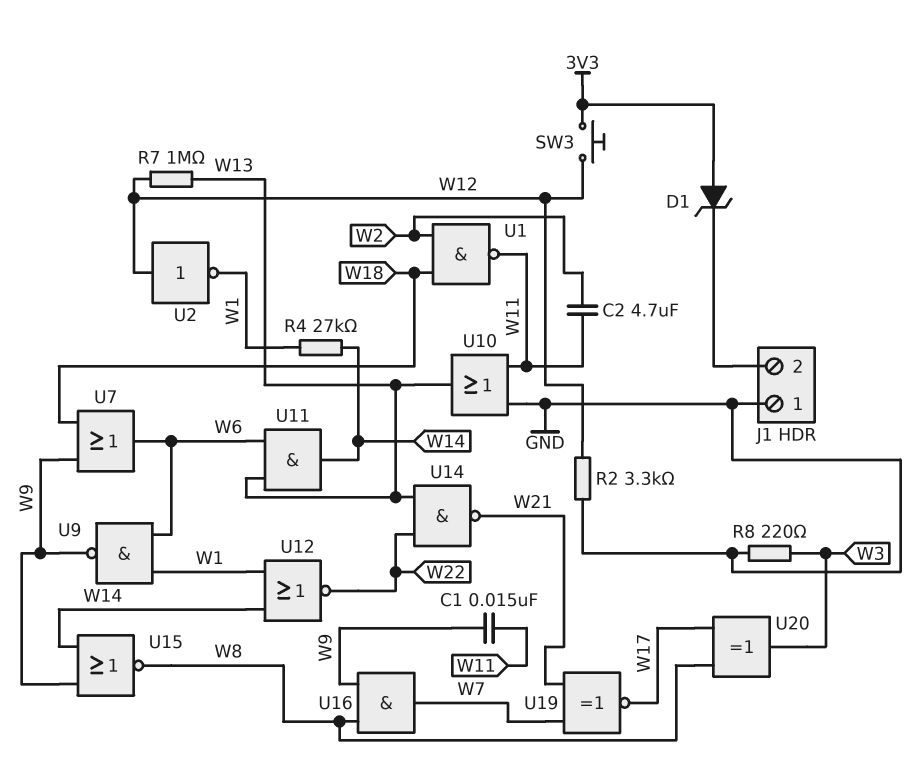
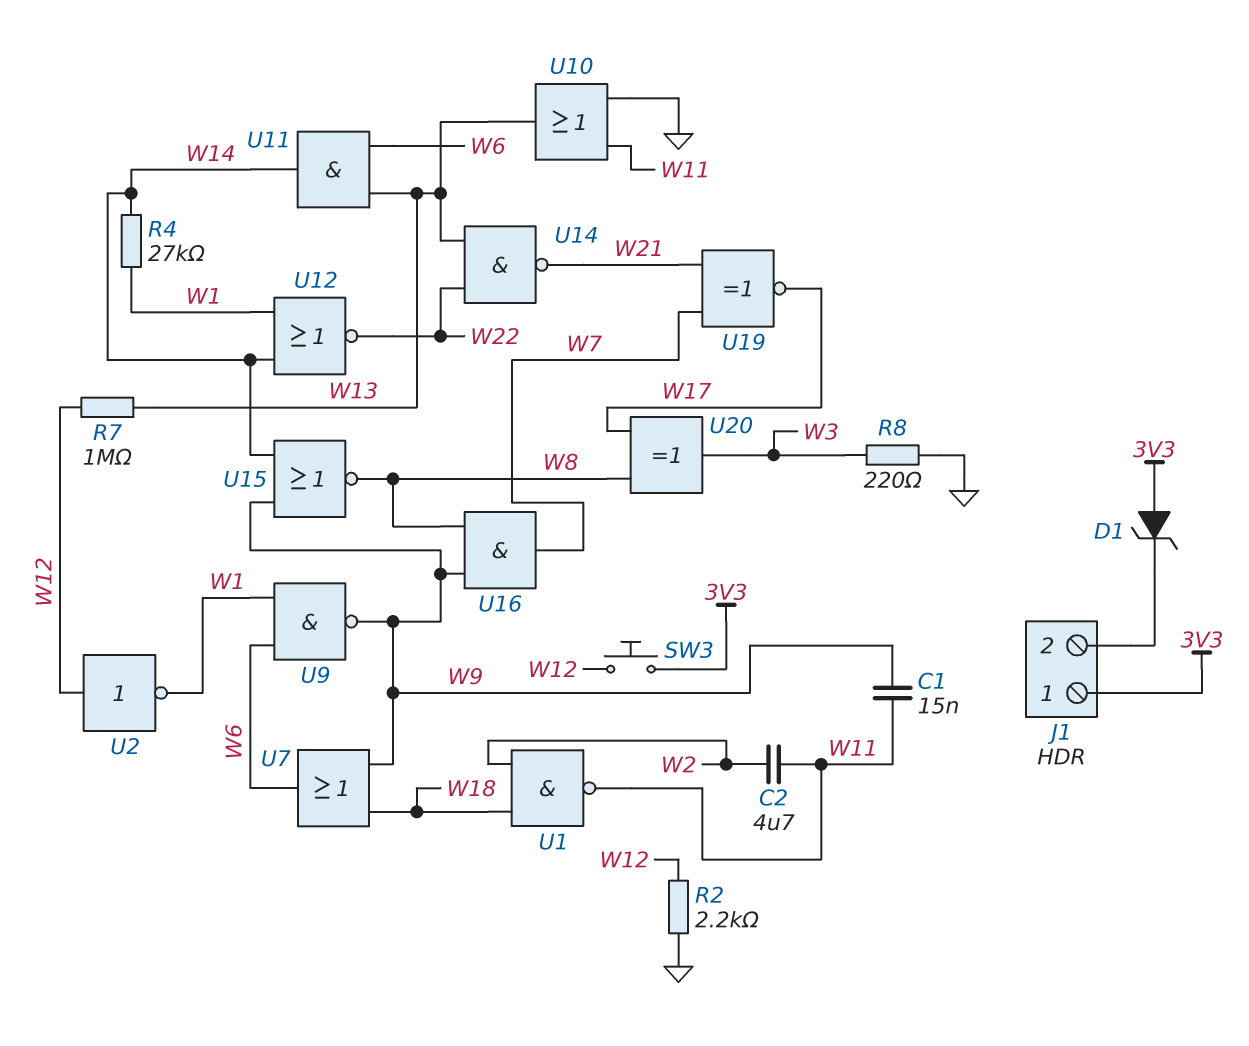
J1 pin 1: GND -> 3V3
R2: 3.3k (GND, W12) -> 2.2k (GND, W12)

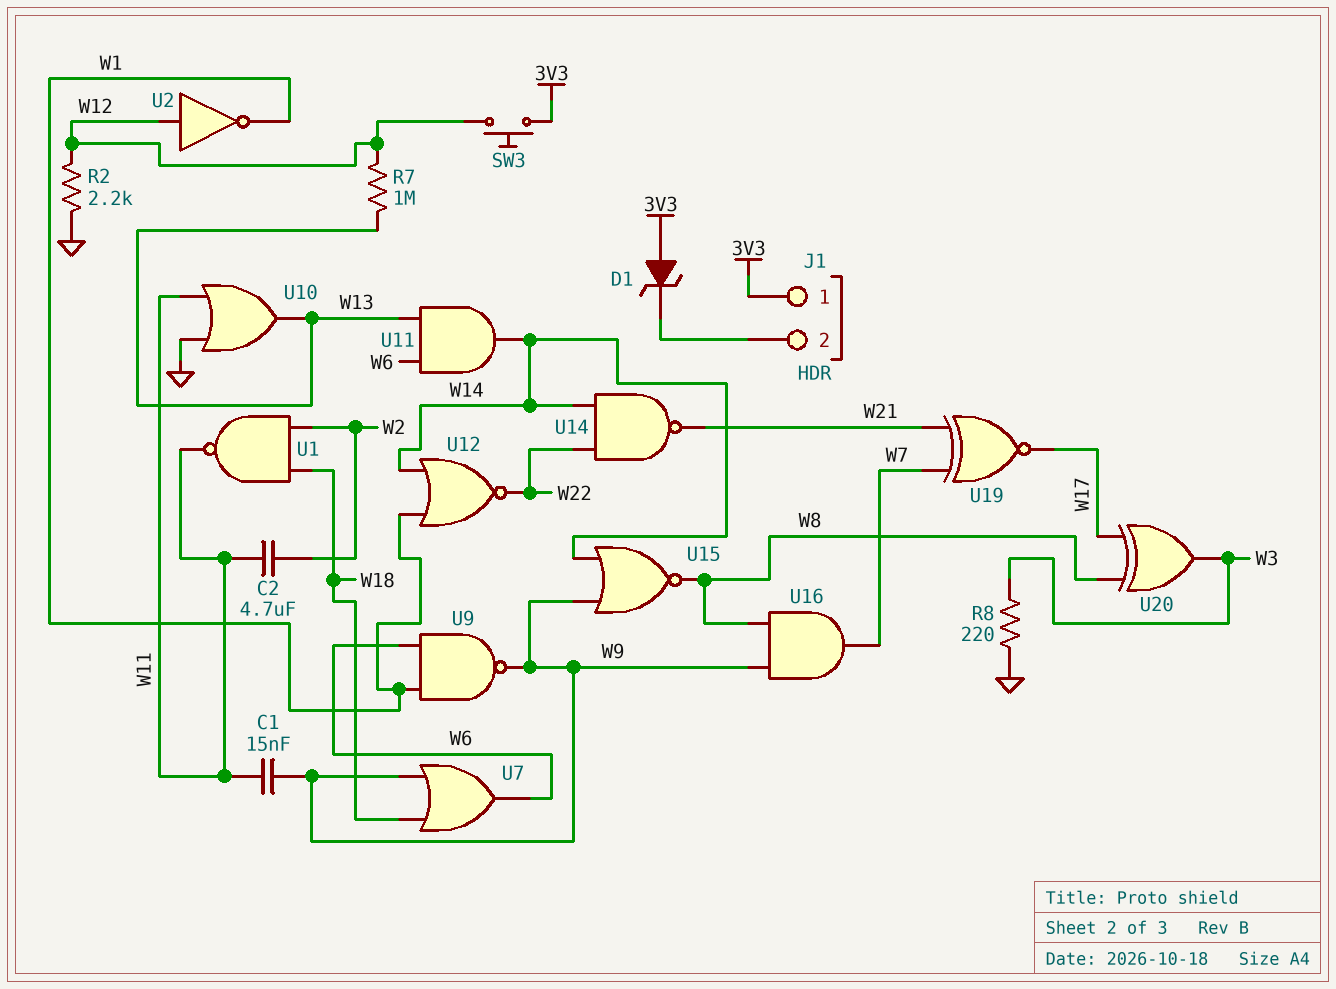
R4: 27k (W1, W14) -> none
U14: NAND (in W13, in W22, out W21) -> NAND (in W14, in W22, out W21)

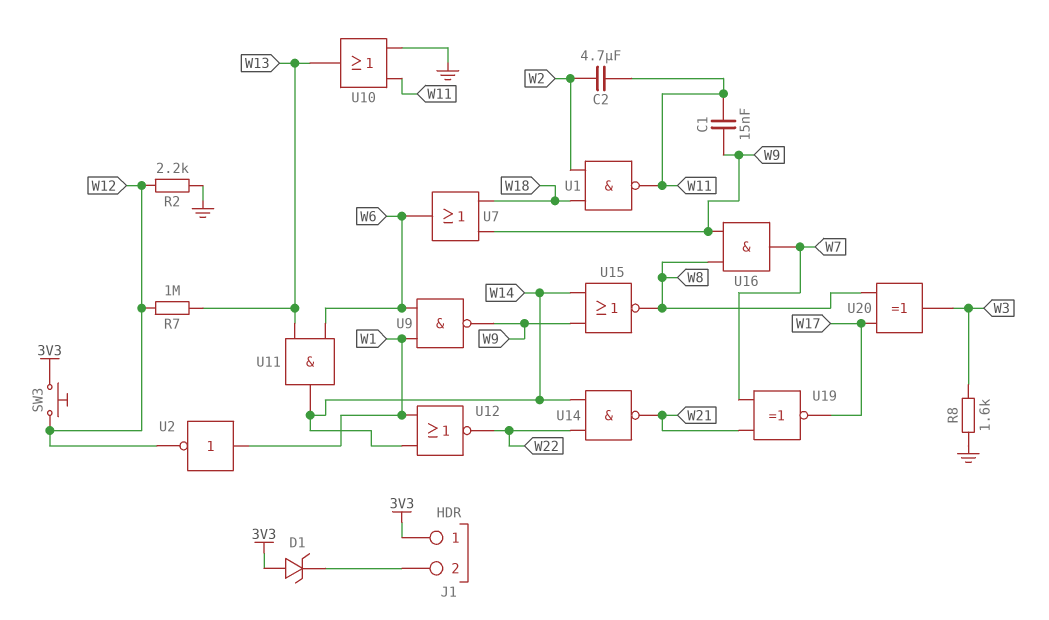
R8: 220 (GND, W3) -> 1.6k (GND, W3)
U2: NOT (in W12, out W1) -> NOT (in W1, out W12)

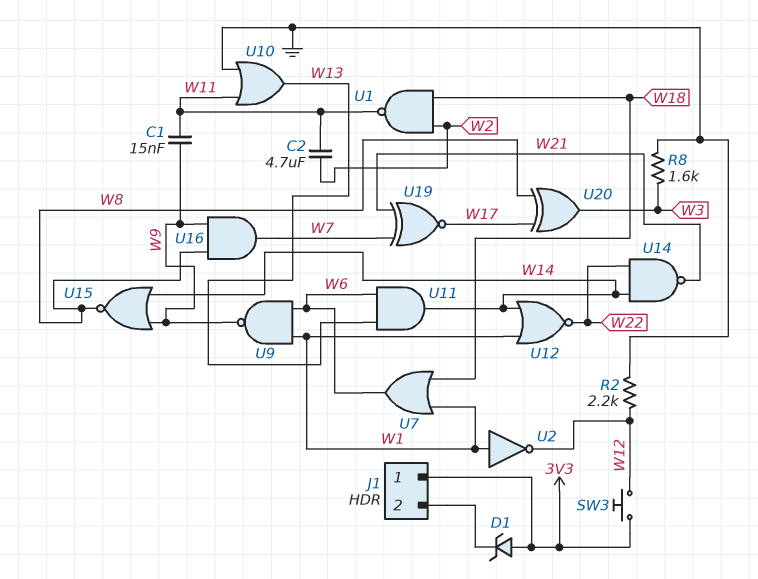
R7: 1M (W12, W13) -> none
U7: OR (in W9, in W18, out W6) -> OR (in W1, in W18, out W6)

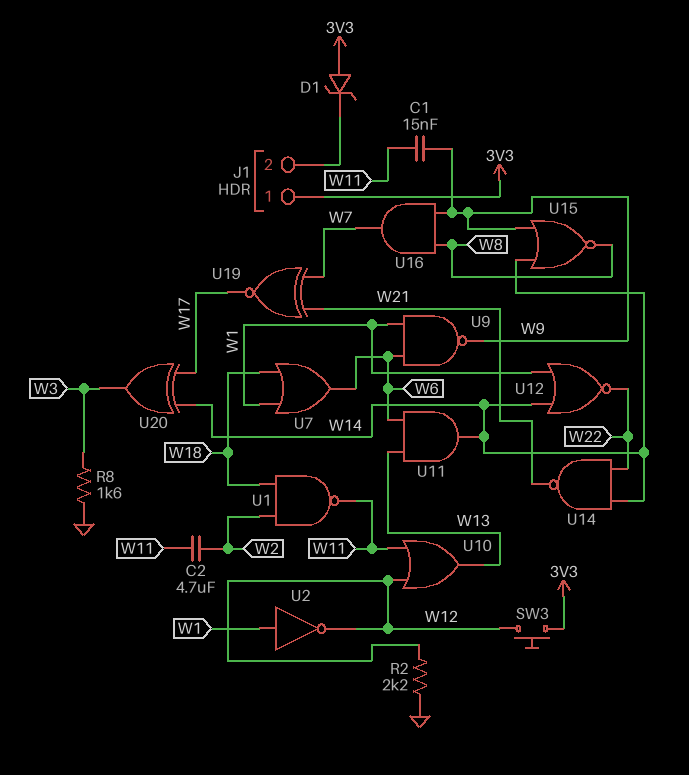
U10: OR (in GND, in W11, out W13) -> OR (in W11, in W12, out W13)
U20: XOR (in W8, in W17, out W3) -> XOR (in W14, in W17, out W3)

